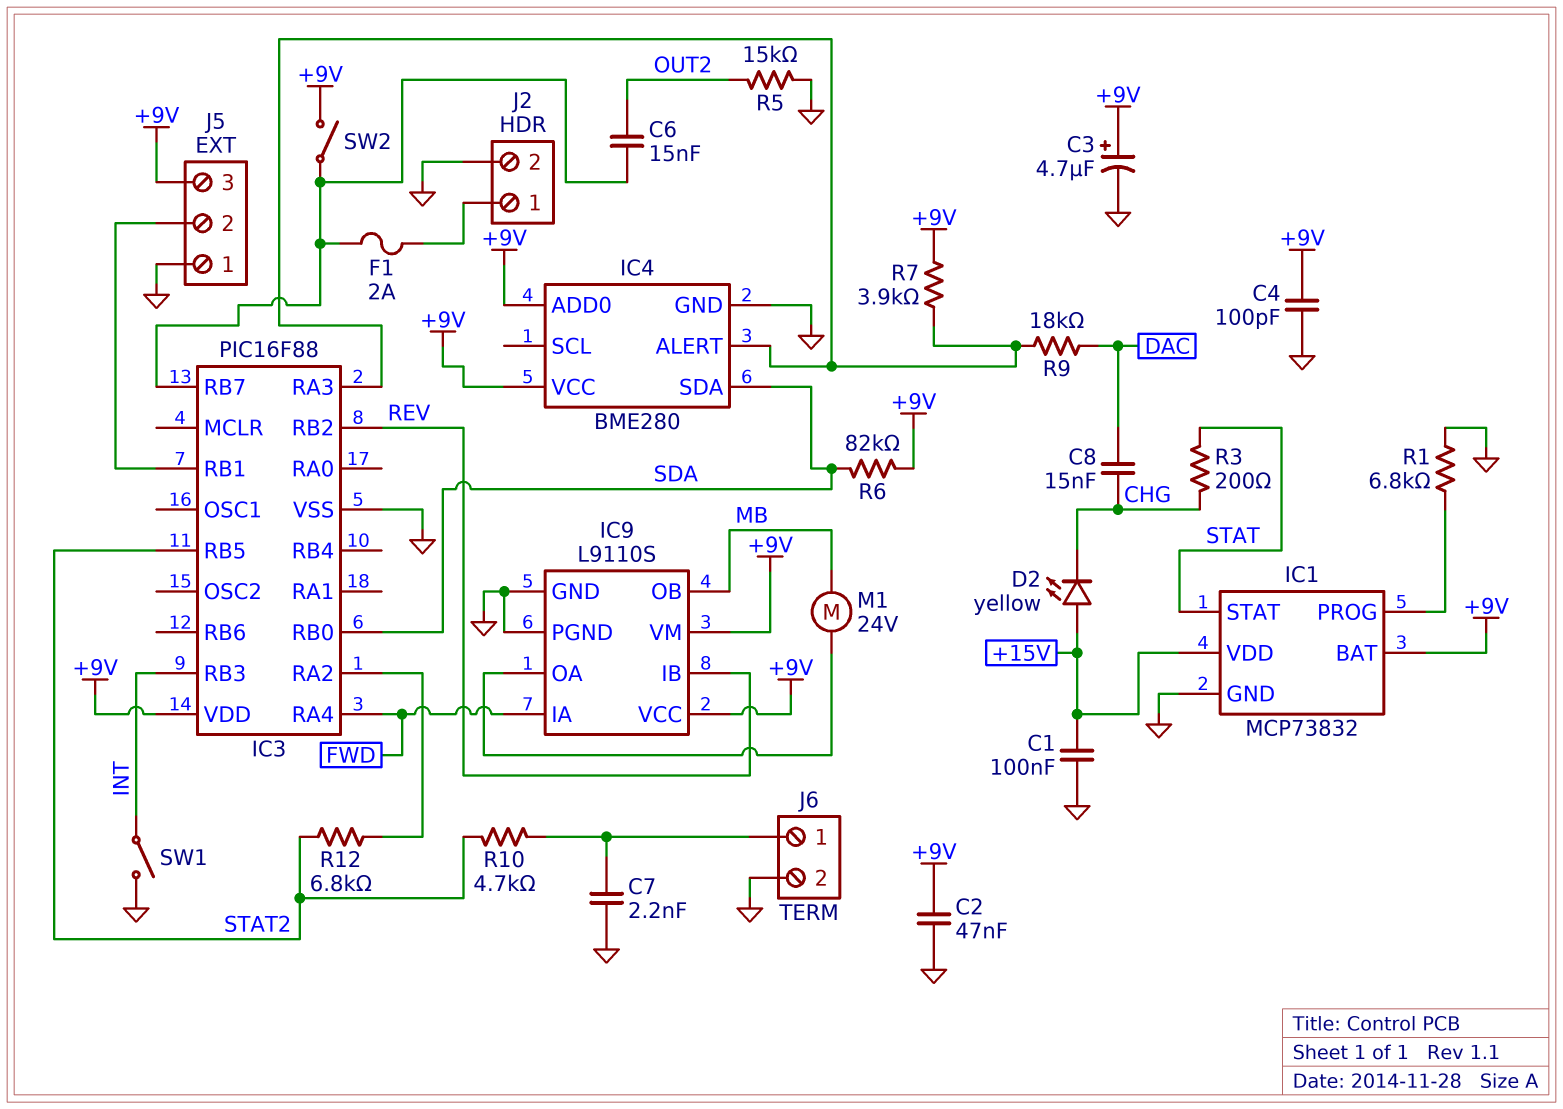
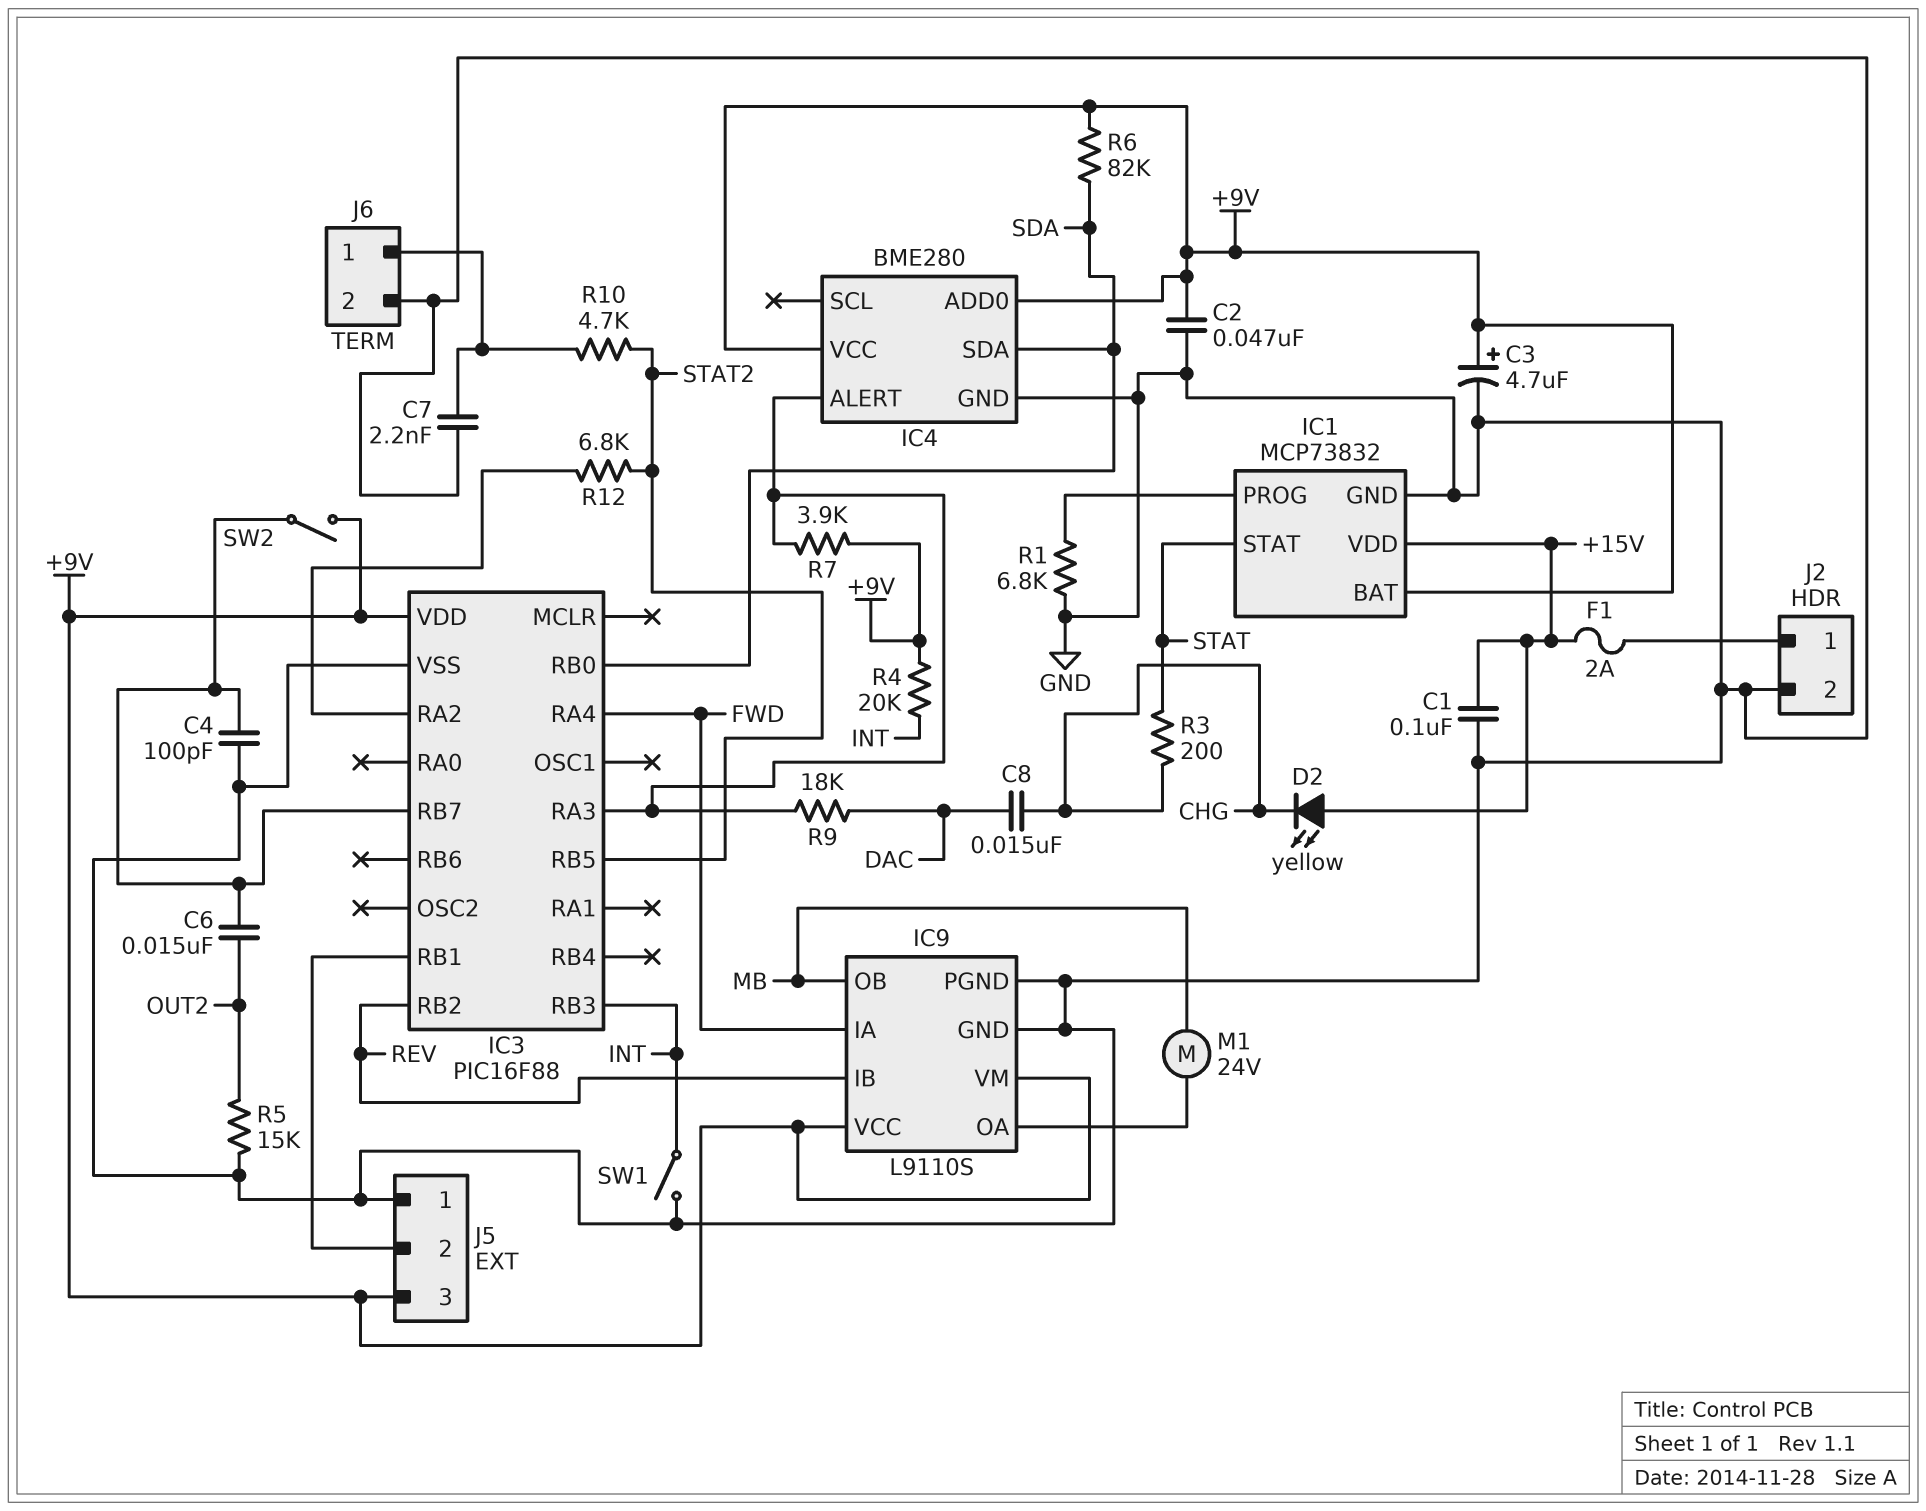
C4: 100pF (+9V, GND) -> 100pF (GND, IC3/RB7)
F1: 2A (IC3/RB7, J2/1) -> 2A (+15V, J2/1)
R4: none -> 20k (+9V, INT)

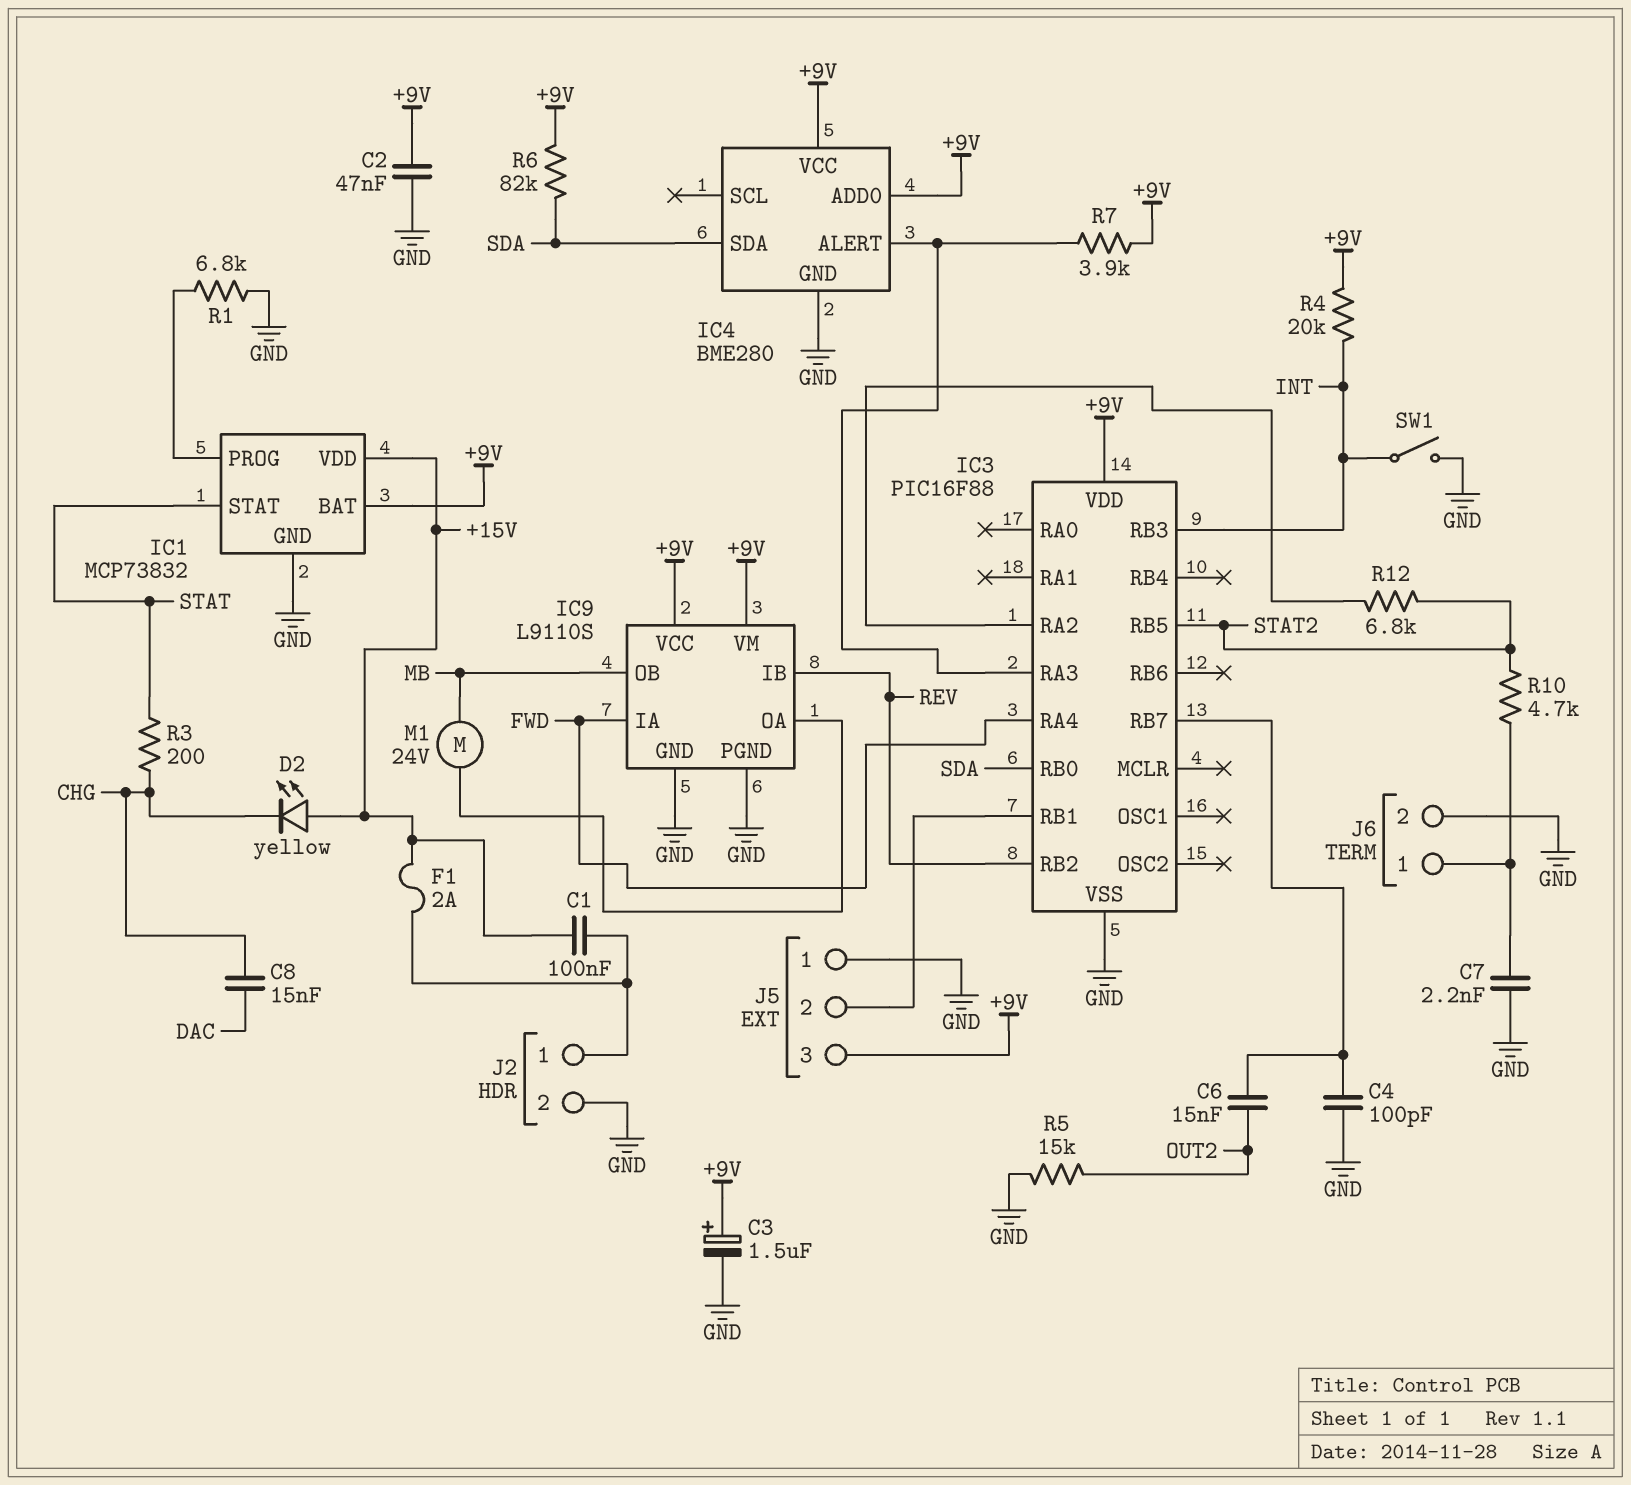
C1: 100nF (+15V, GND) -> 100nF (+15V, J2/1)
C3: 4.7uF (plus +9V, minus GND) -> 1.5uF (plus +9V, minus GND)
R9: 18k (DAC, IC3/RA3) -> none
SW2: switch (+9V, IC3/RB7) -> none

